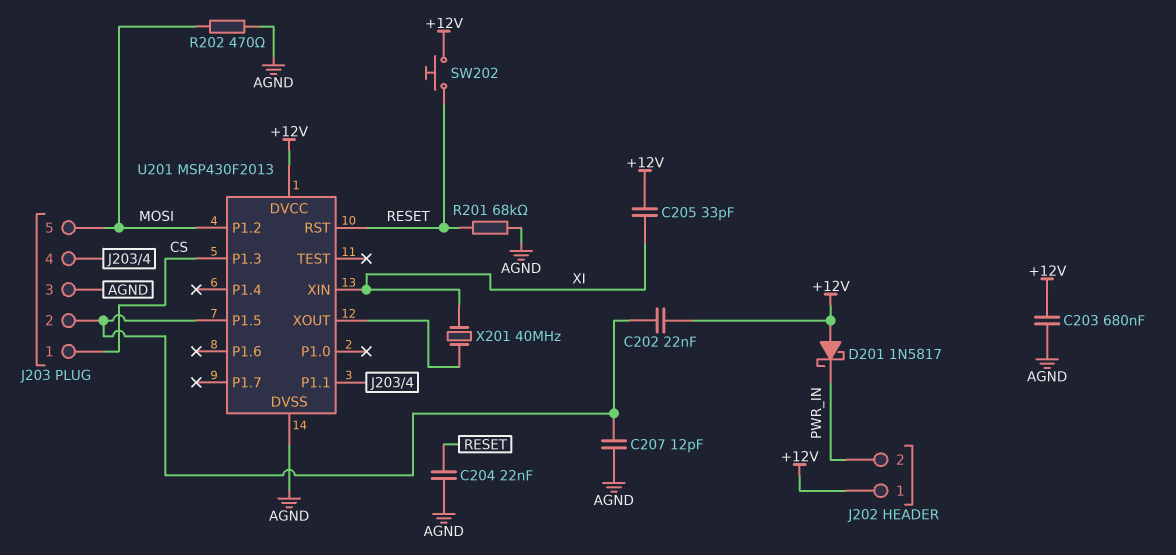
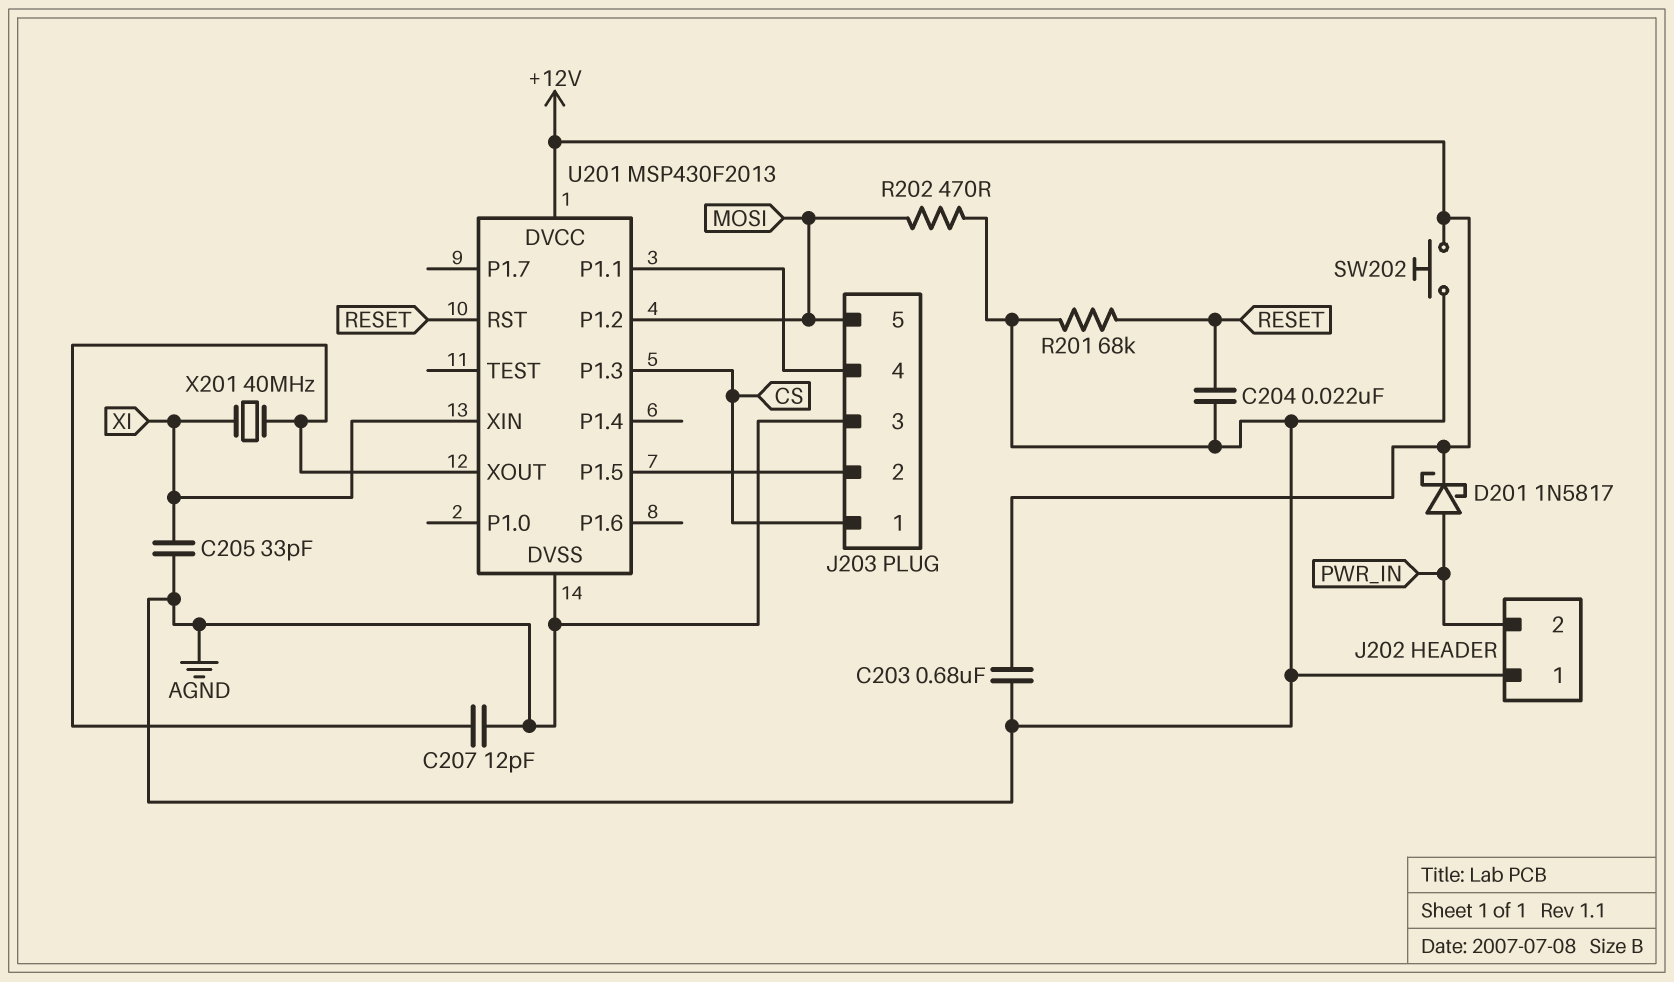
C202: 22nF (+12V, J203/2) -> none
C205: 33pF (+12V, XI) -> 33pF (AGND, XI)
C207: 12pF (AGND, J203/2) -> 12pF (AGND, U201/XOUT)
D201: schottky 1N5817 (A +12V, K PWR_IN) -> schottky 1N5817 (A PWR_IN, K +12V)
J202 pin 1: +12V -> AGND
SW202: button (+12V, RESET) -> button (+12V, AGND)

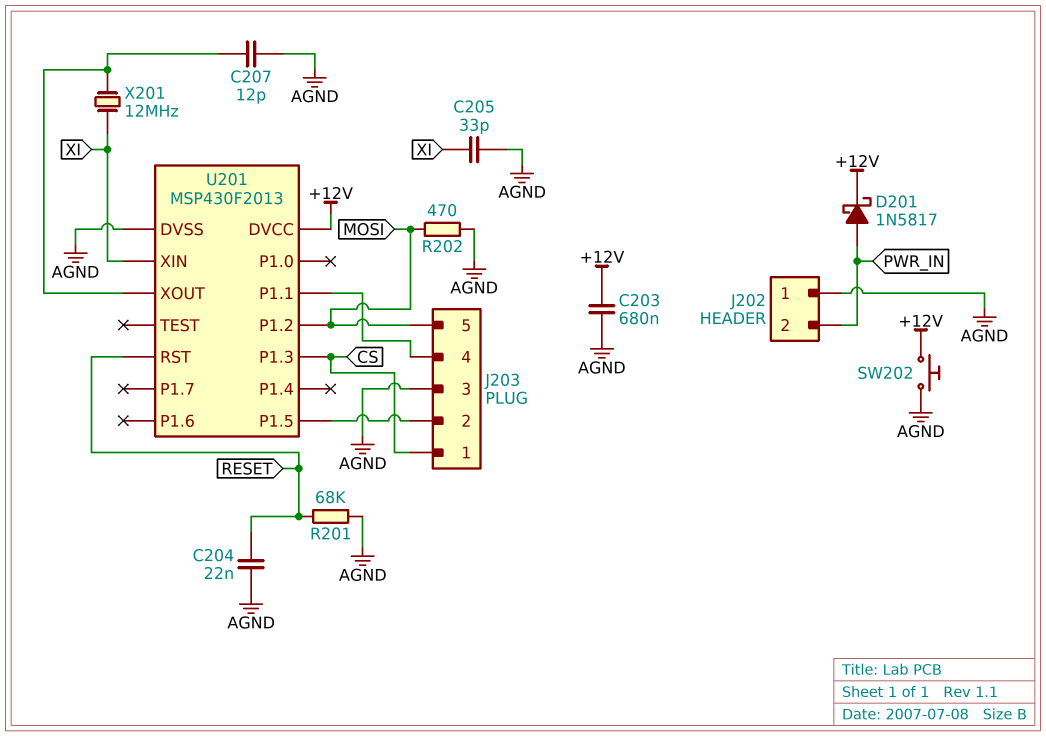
X201: 40MHz (U201/XOUT, XI) -> 12MHz (U201/XOUT, XI)

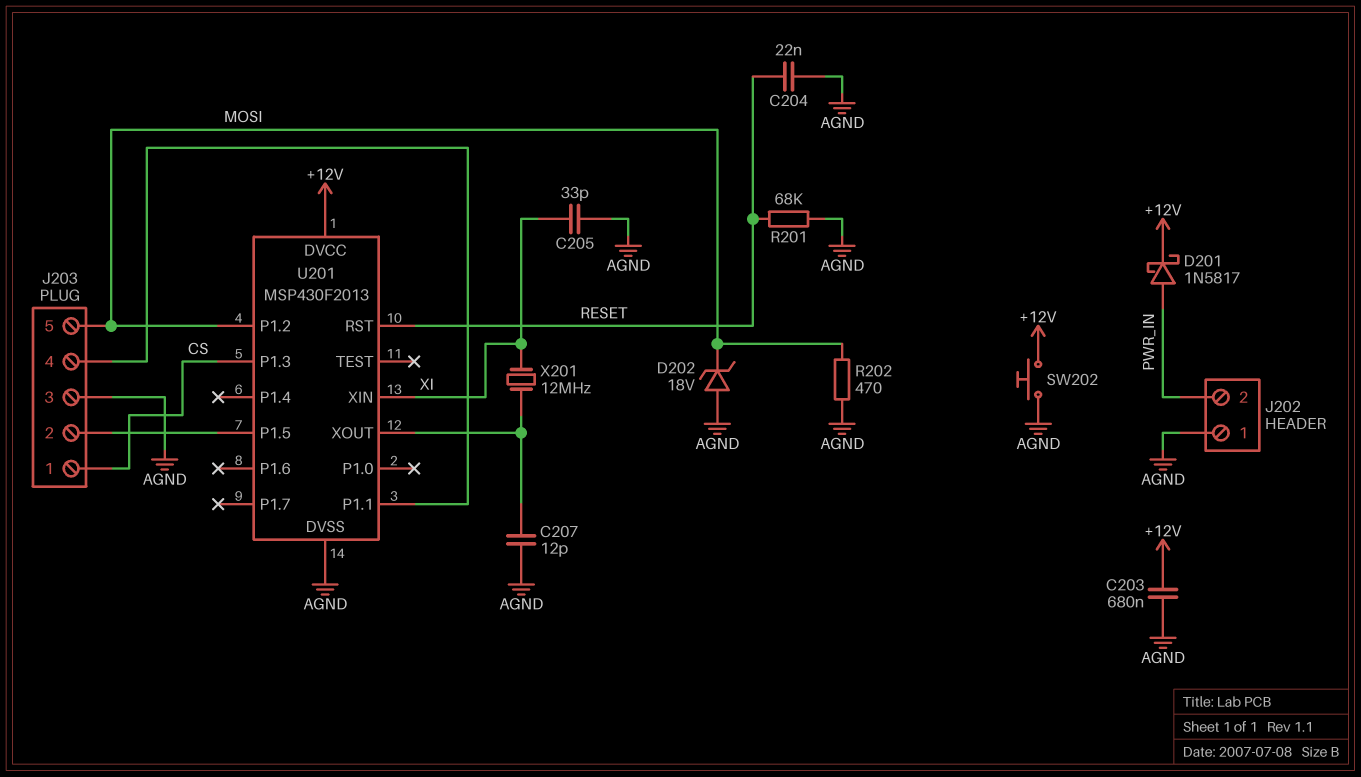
D202: none -> zener 18V (A AGND, K MOSI)

